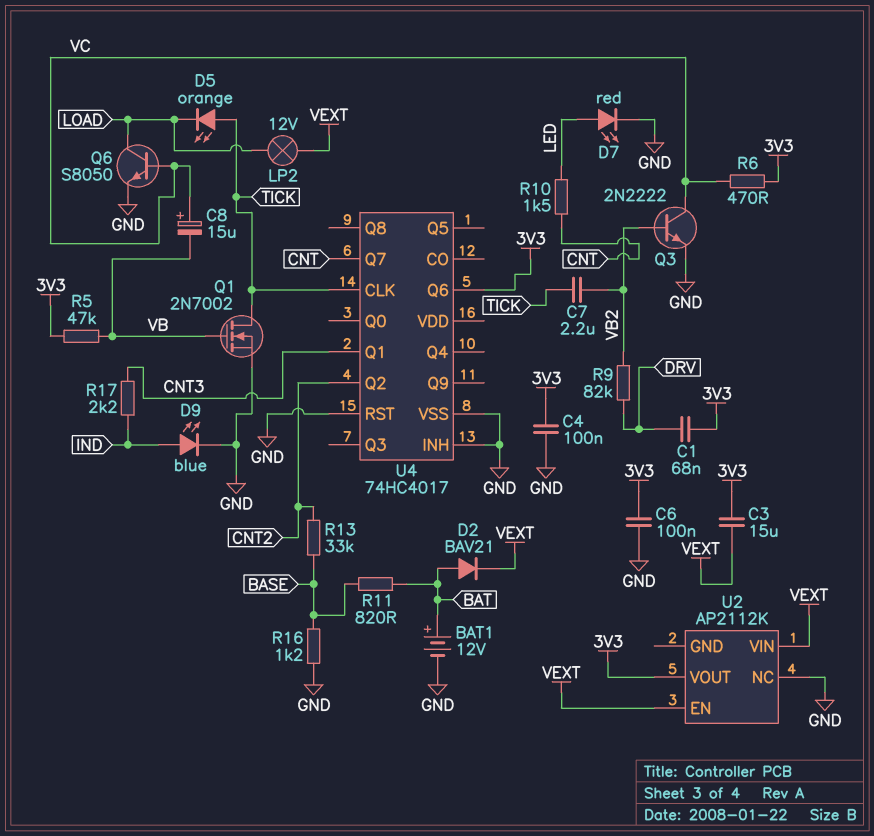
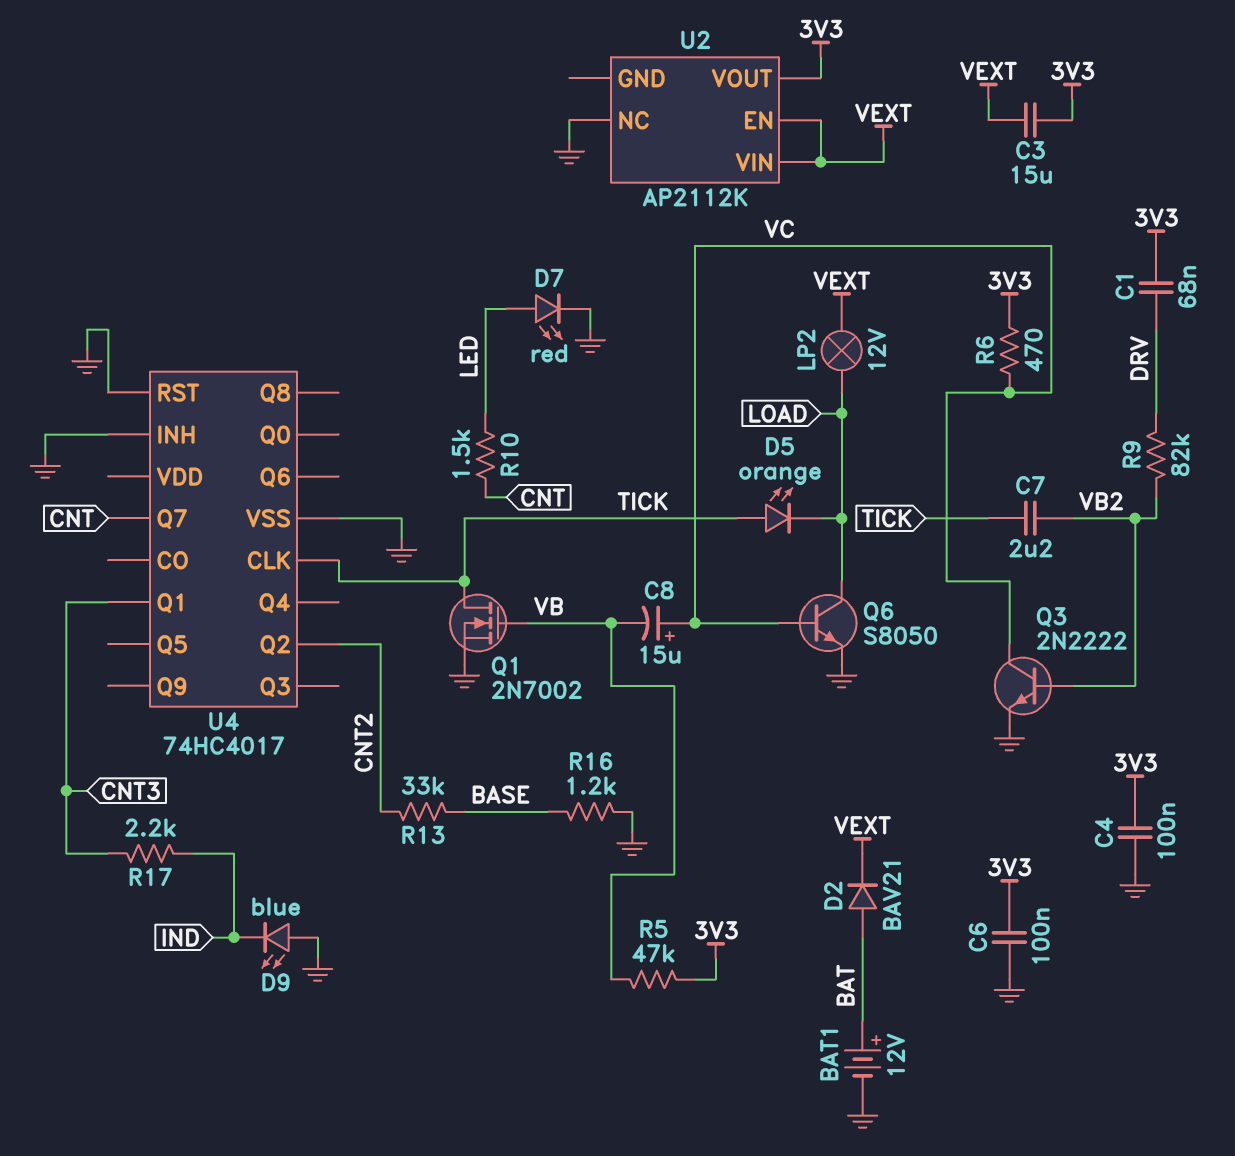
D9: LED blue (A IND, K GND) -> LED blue (A GND, K IND)
R11: 820 (BASE, BAT) -> none
U4 pin Q6: 3V3 -> none

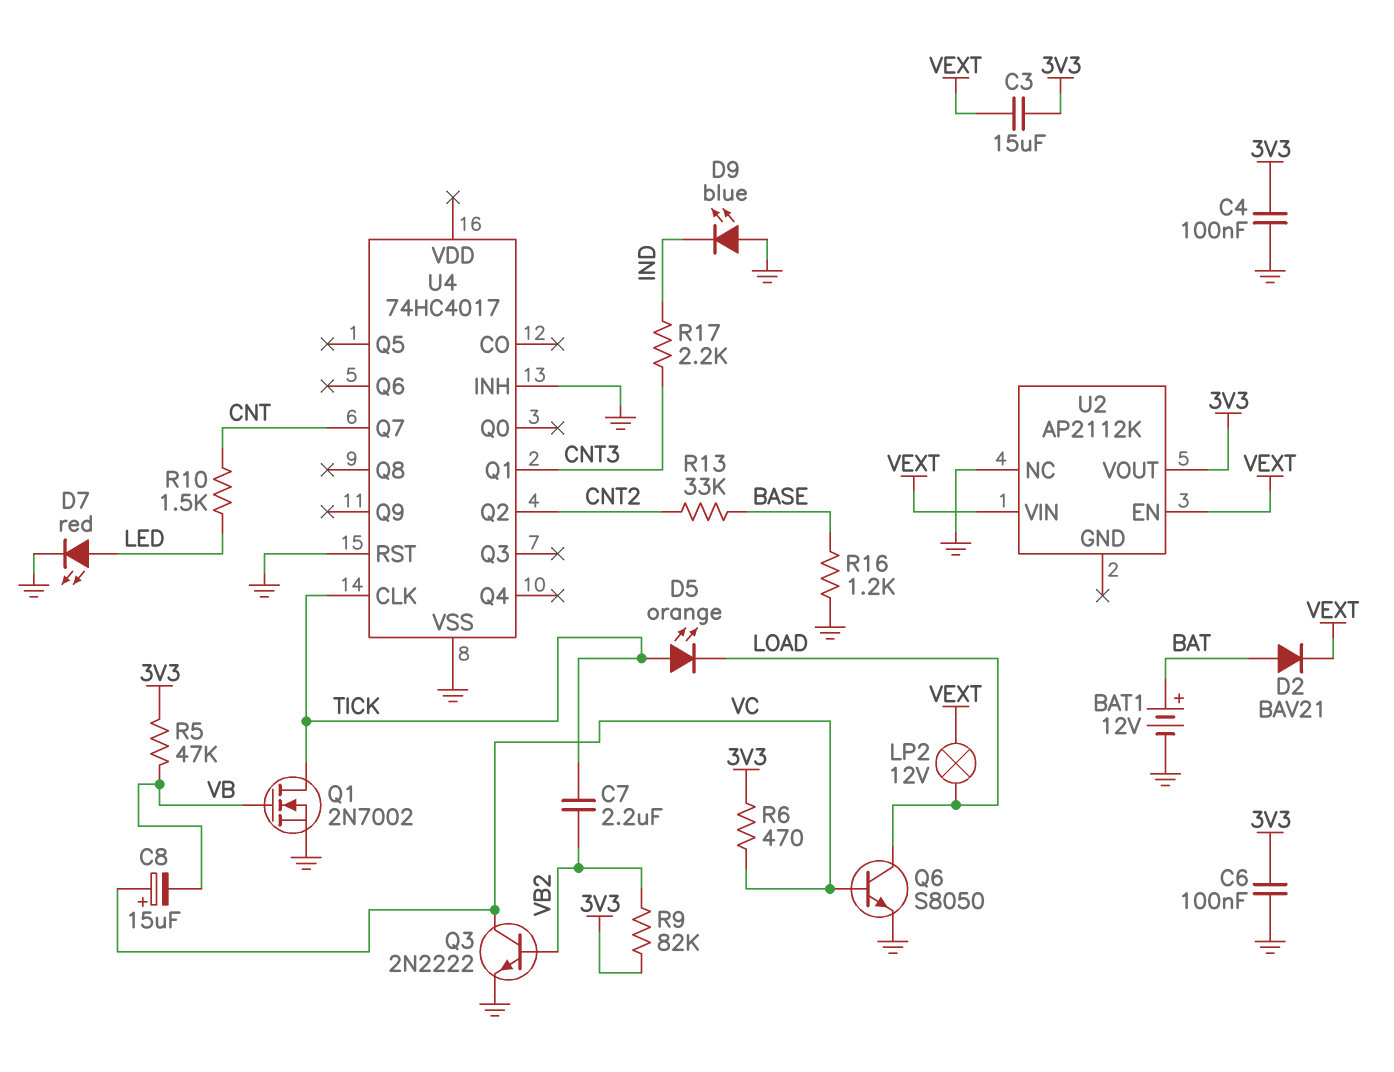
C1: 68nF (3V3, DRV) -> none
R9: 82k (DRV, VB2) -> 82k (3V3, VB2)

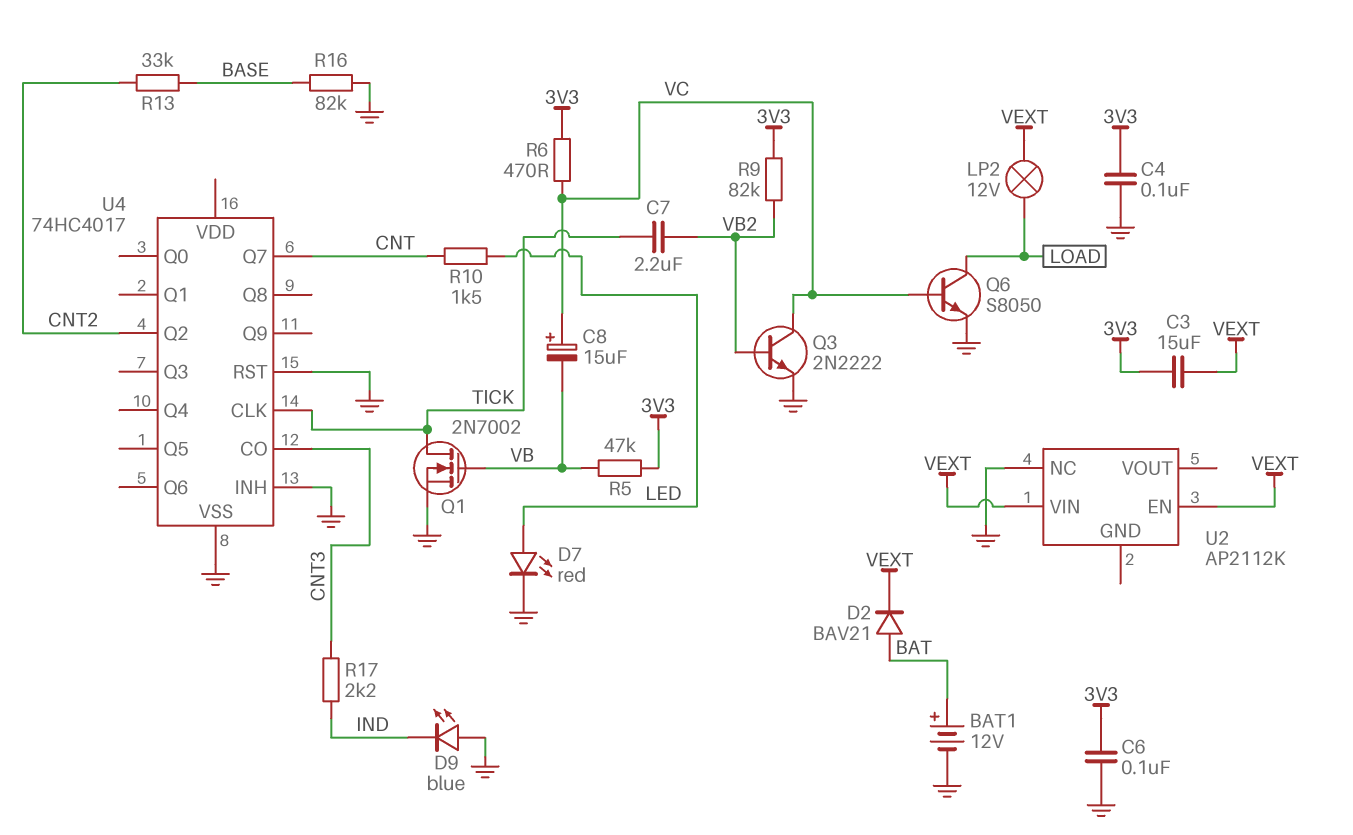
D5: LED orange (A TICK, K LOAD) -> none
R16: 1.2k (BASE, GND) -> 82k (BASE, GND)
U2 pin VOUT: 3V3 -> none
U4 pin CO: none -> CNT3
U4 pin Q1: CNT3 -> none

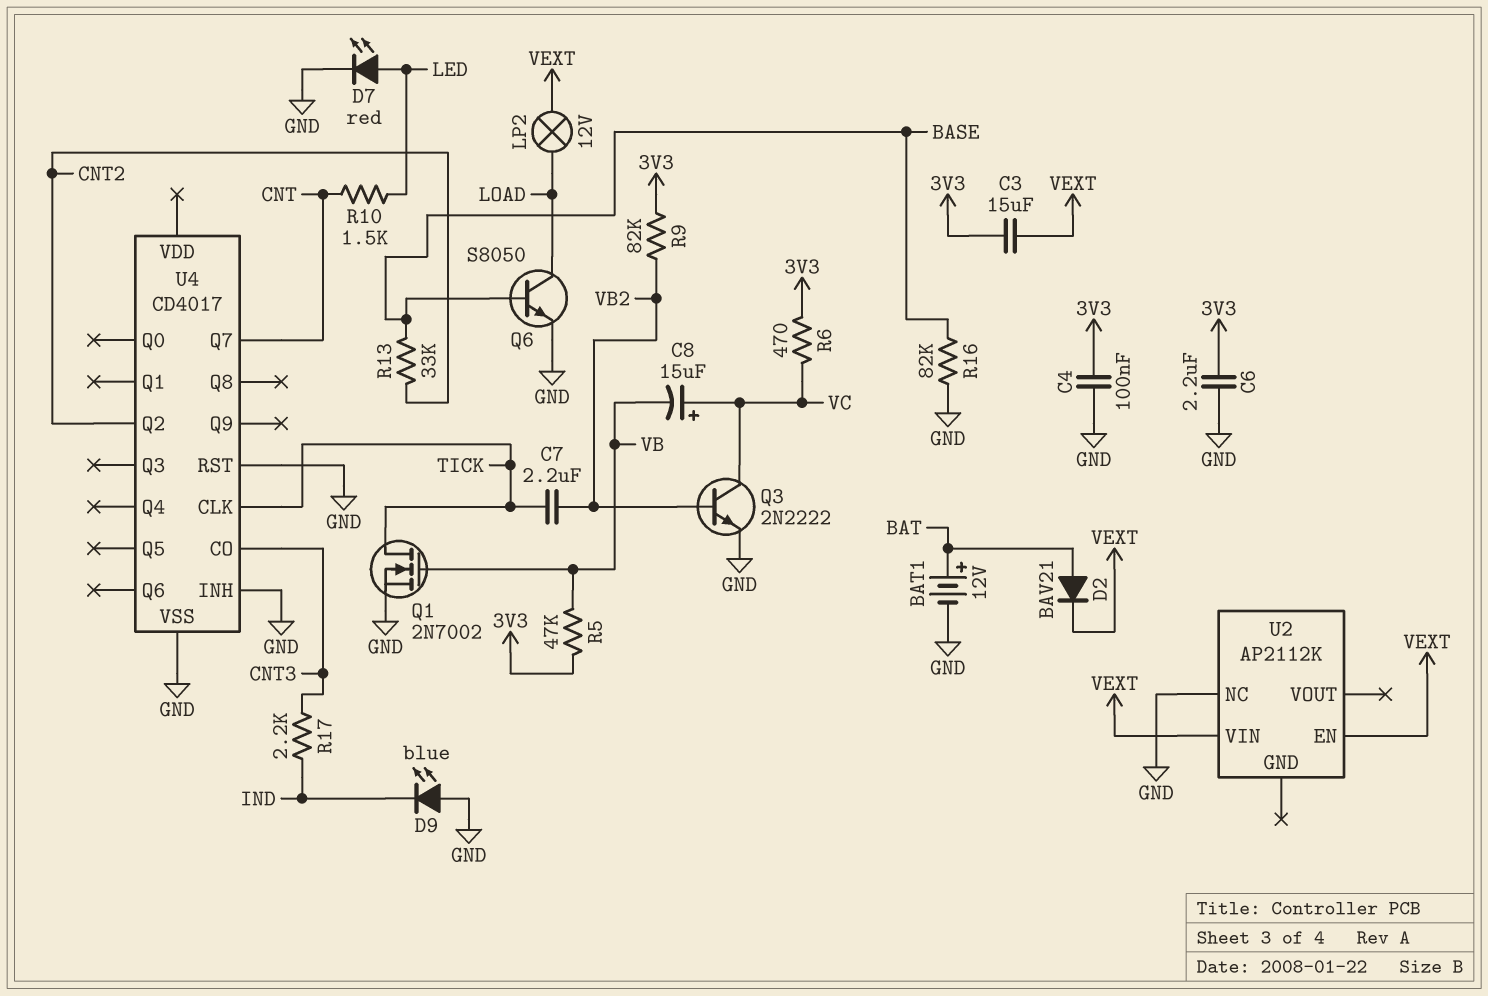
C6: 100nF (3V3, GND) -> 2.2uF (3V3, GND)
Q6: NPN S8050 (B VC, C LOAD, E GND) -> NPN S8050 (B BASE, C LOAD, E GND)
U4: 74HC4017 -> CD4017

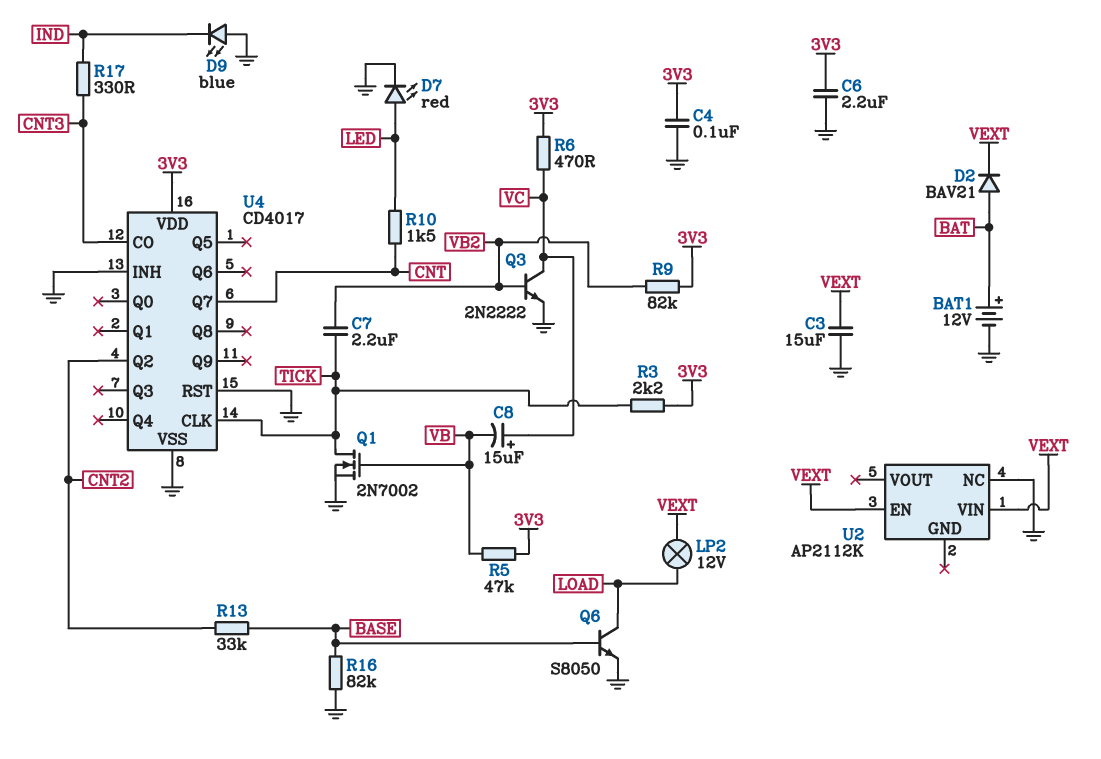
C3: 15uF (3V3, VEXT) -> 15uF (GND, VEXT)
R3: none -> 2.2k (3V3, TICK)
R17: 2.2k (CNT3, IND) -> 330 (CNT3, IND)
U4 pin VDD: none -> 3V3

